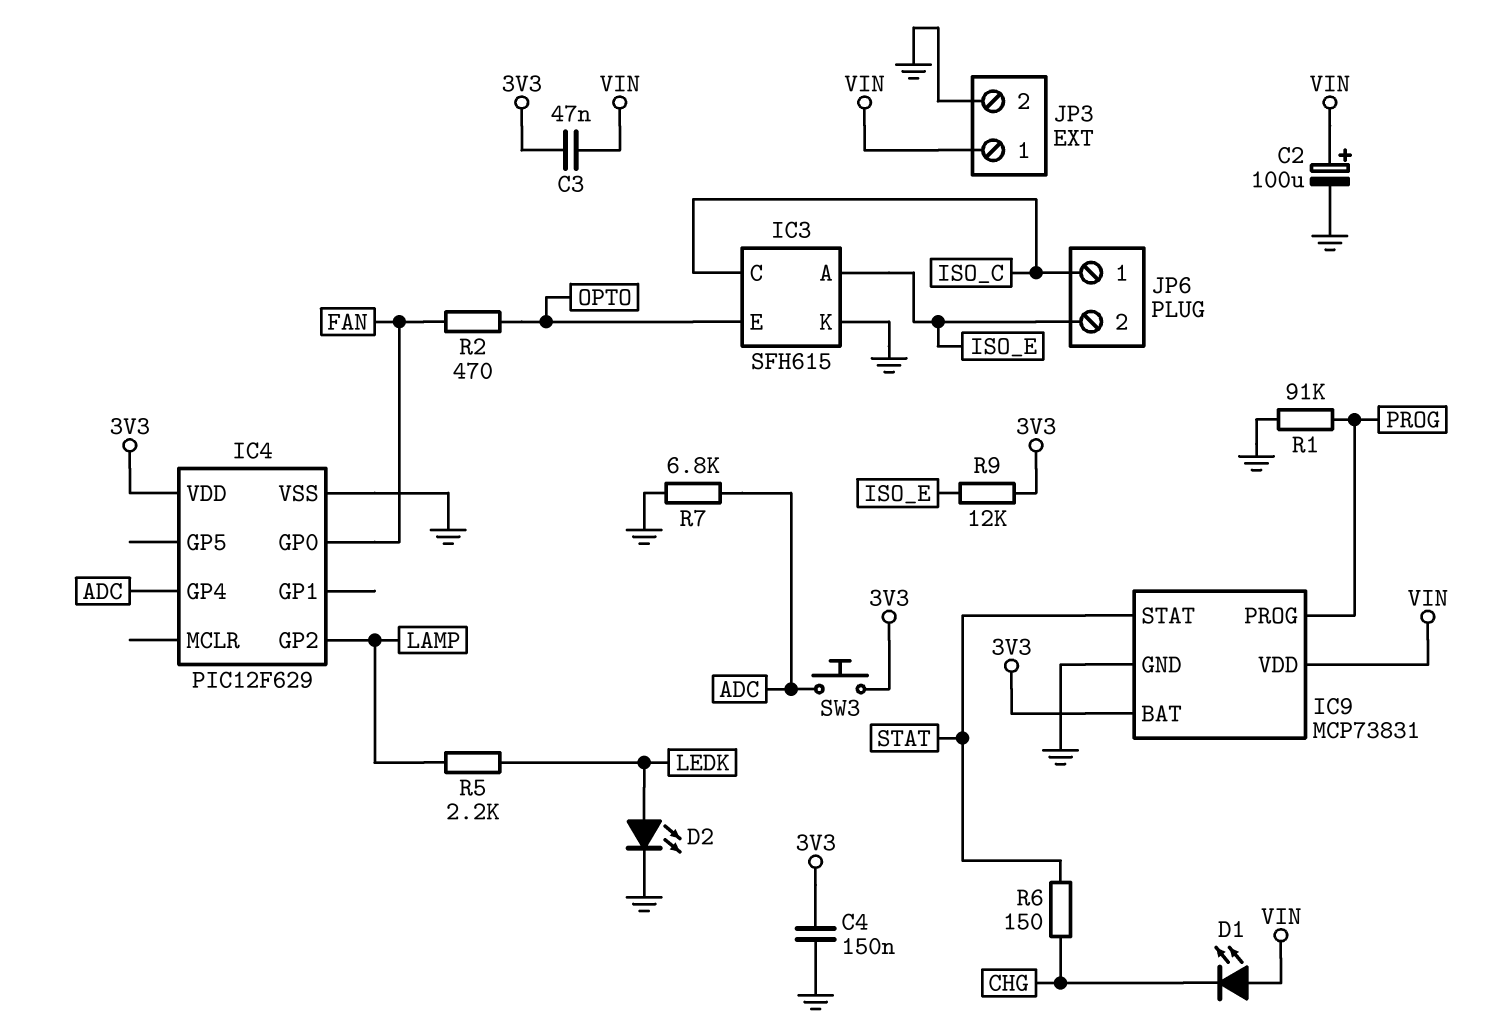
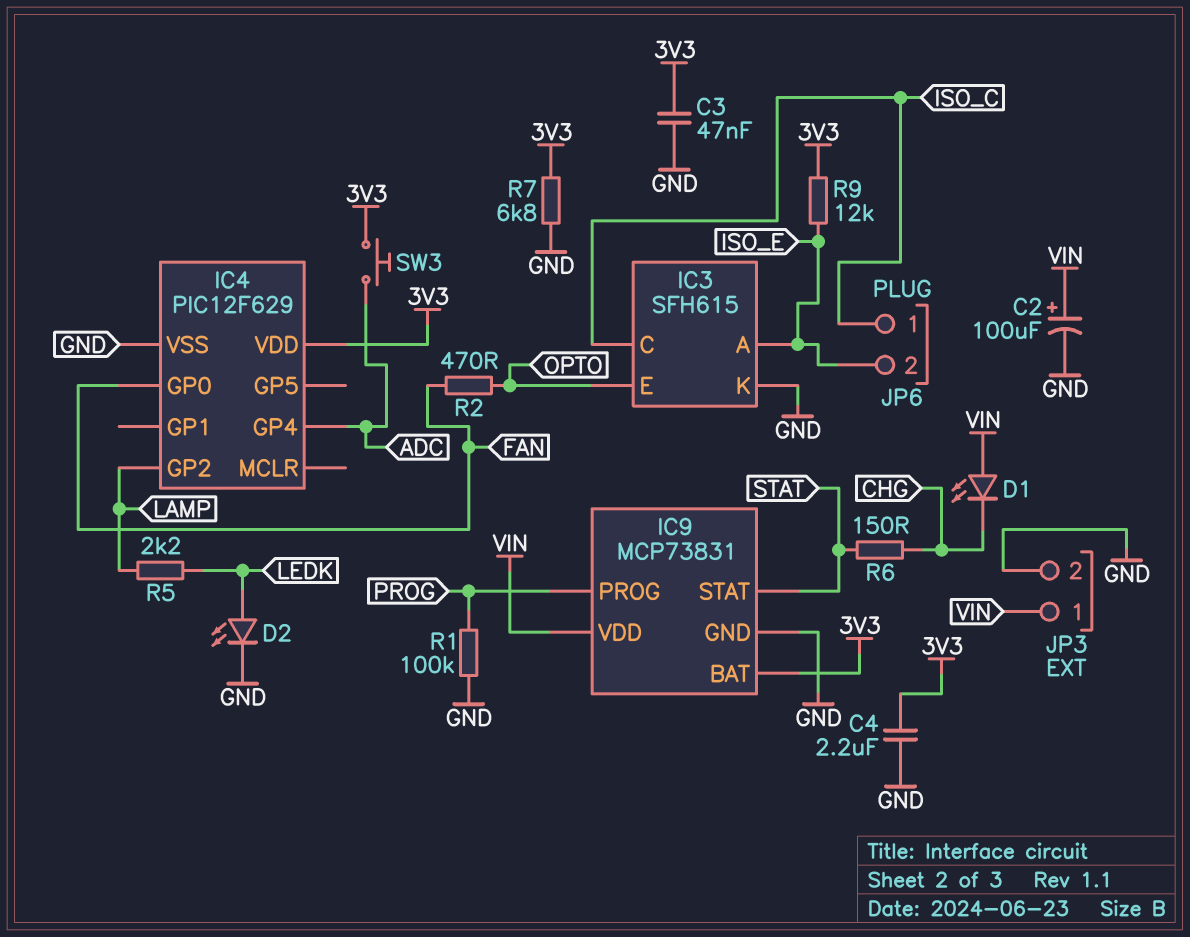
C3: 47nF (3V3, VIN) -> 47nF (3V3, GND)
C4: 150nF (3V3, GND) -> 2.2uF (3V3, GND)
R1: 91k (GND, PROG) -> 100k (GND, PROG)
R7: 6.8k (ADC, GND) -> 6.8k (3V3, GND)

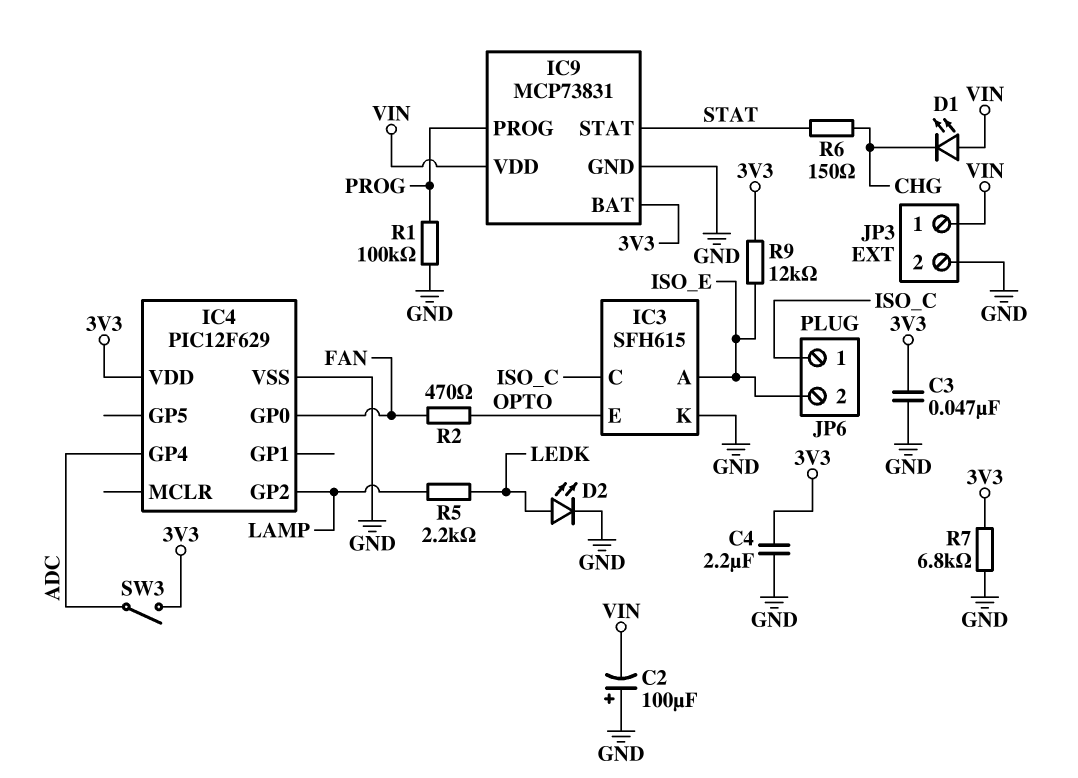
C2: 100uF (plus VIN, minus GND) -> 100uF (plus GND, minus VIN)
SW3: button (3V3, ADC) -> switch (3V3, ADC)

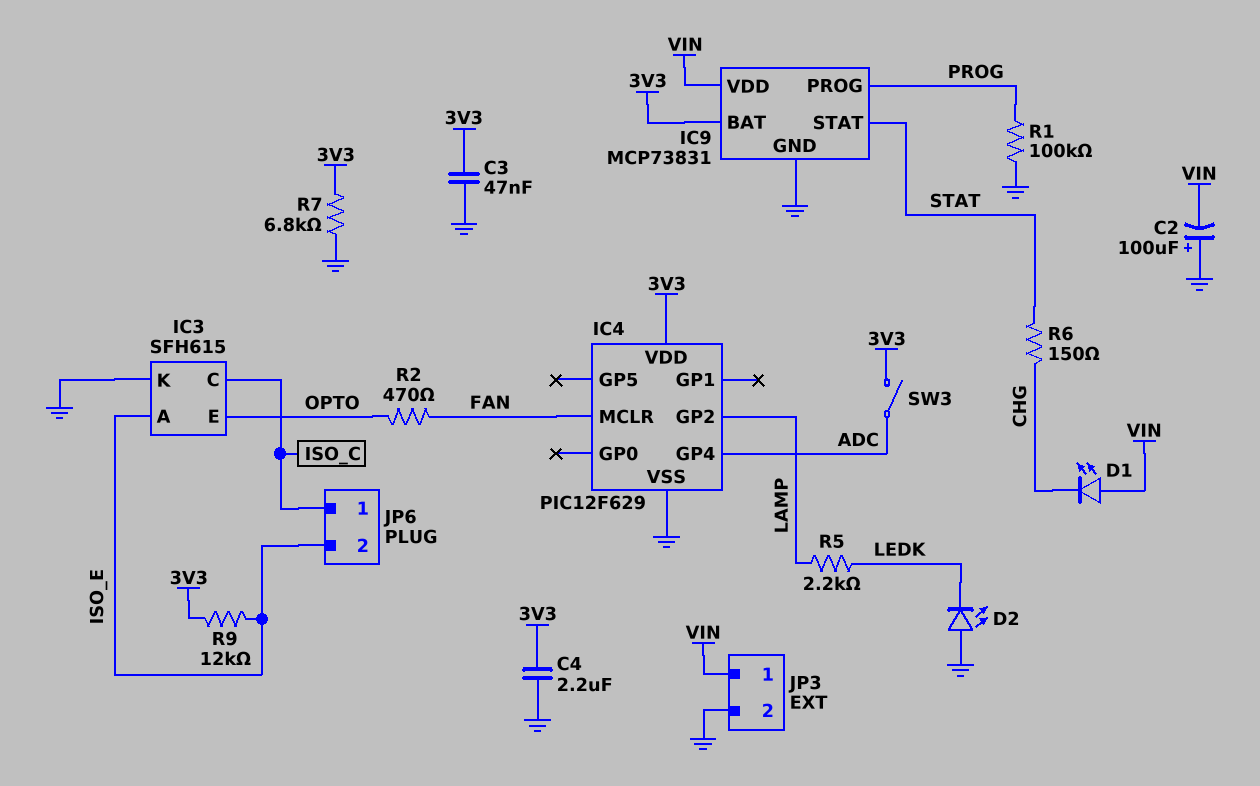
D2: LED (A LEDK, K GND) -> LED (A GND, K LEDK)
IC4 pin GP0: FAN -> none
IC4 pin MCLR: none -> FAN

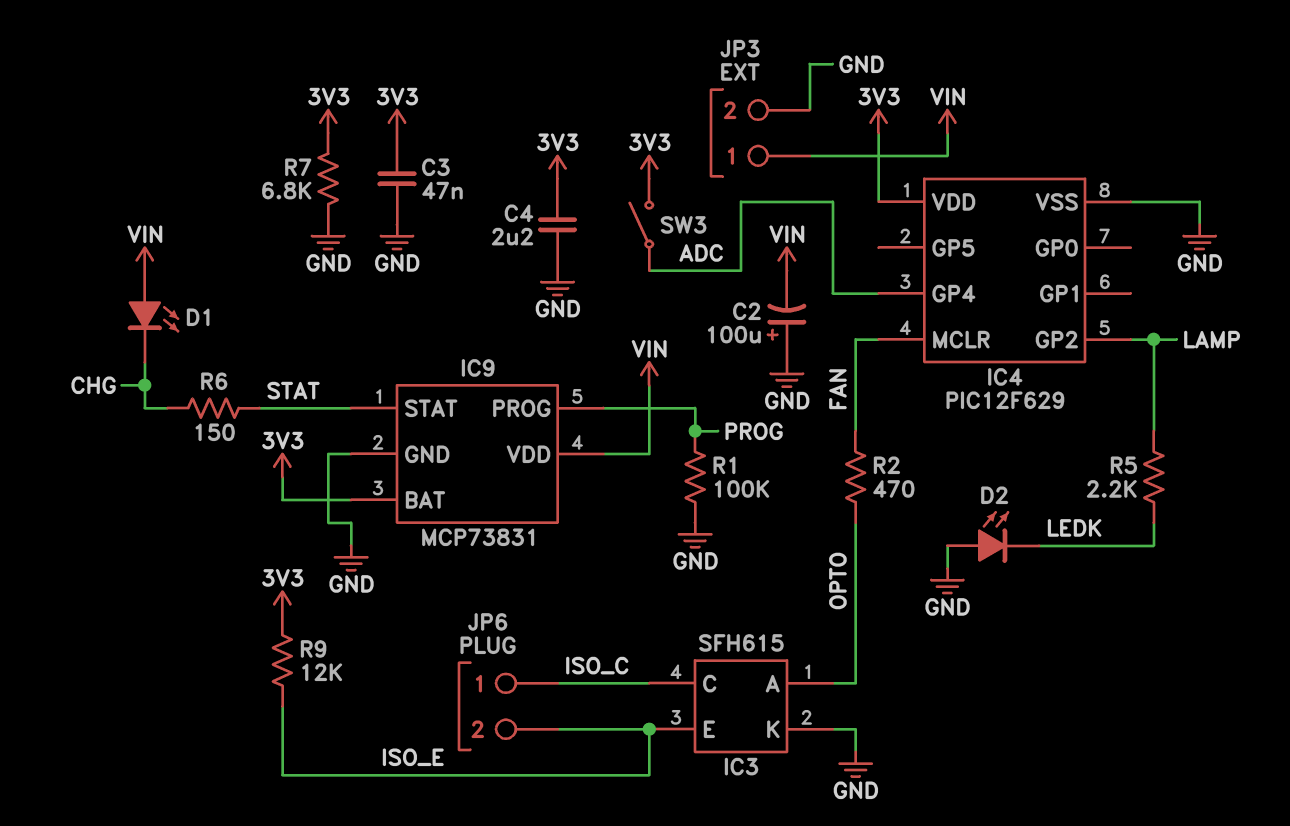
IC3 pin A: ISO_E -> OPTO
IC3 pin E: OPTO -> ISO_E

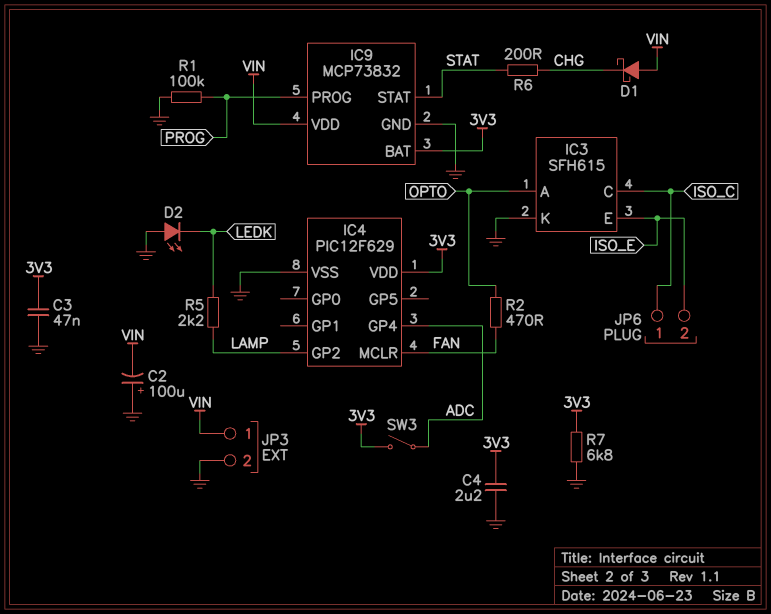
D1: LED (A VIN, K CHG) -> schottky (A VIN, K CHG)
IC9: MCP73831 -> MCP73832
R6: 150 (CHG, STAT) -> 200 (CHG, STAT)
R9: 12k (3V3, ISO_E) -> none

